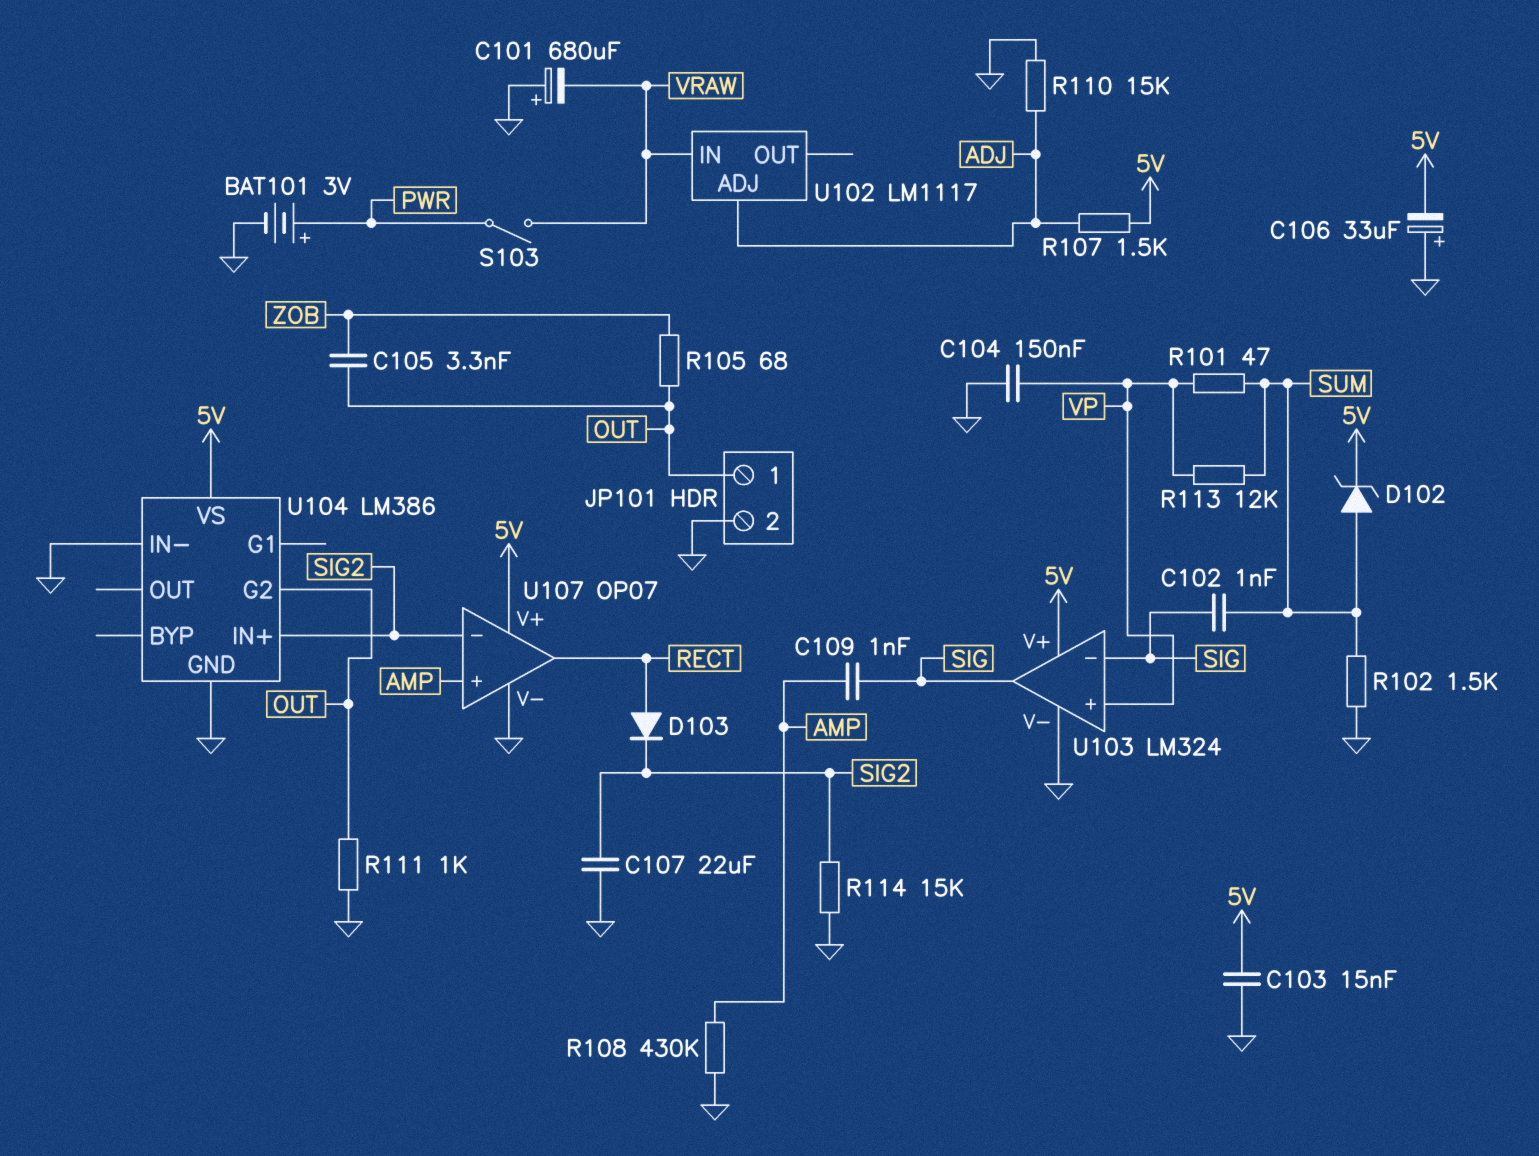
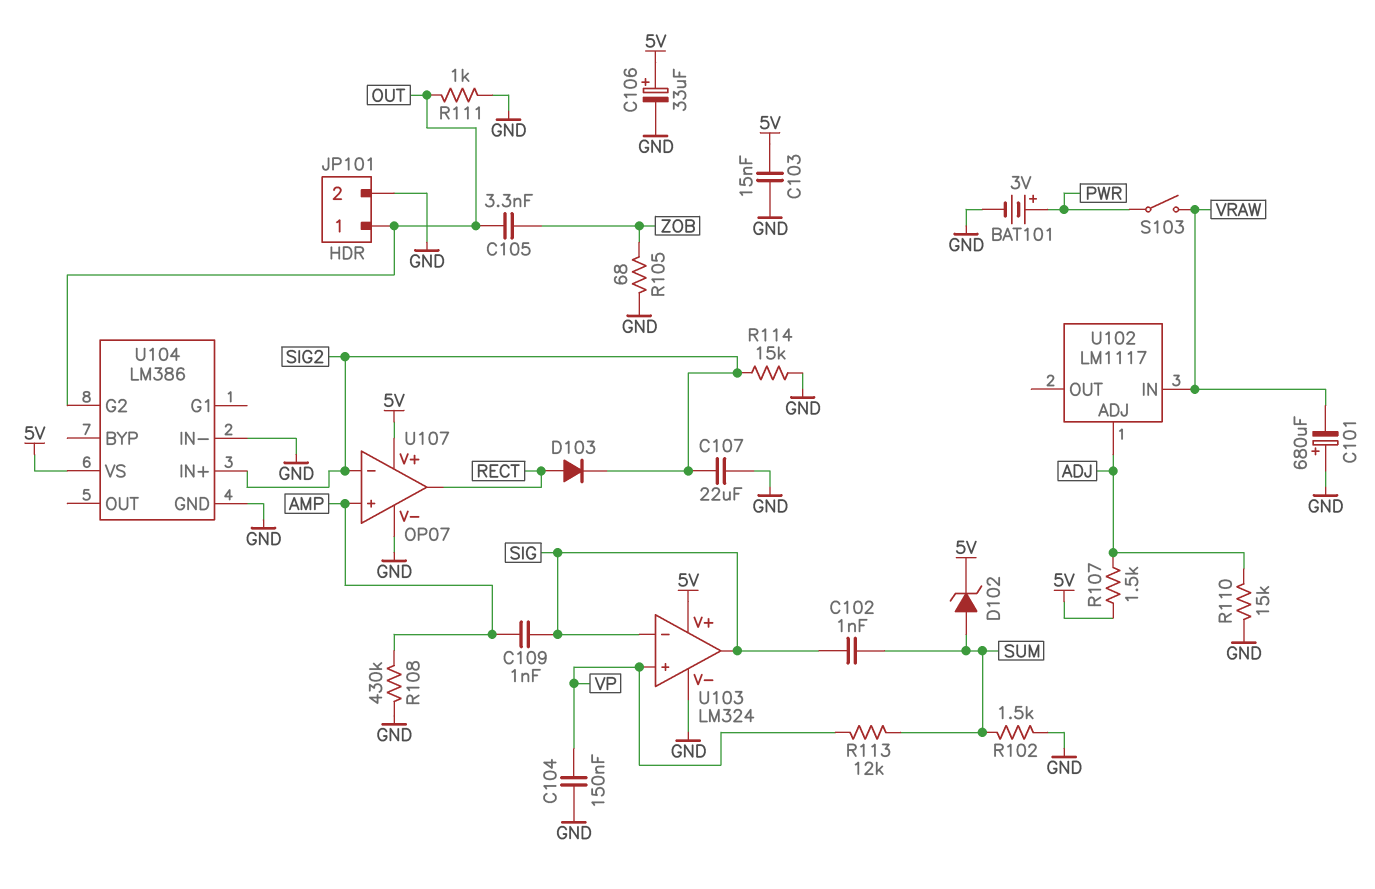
C106: 33uF (plus GND, minus 5V) -> 33uF (plus 5V, minus GND)
R101: 47 (SUM, VP) -> none
R105: 68 (OUT, ZOB) -> 68 (GND, ZOB)

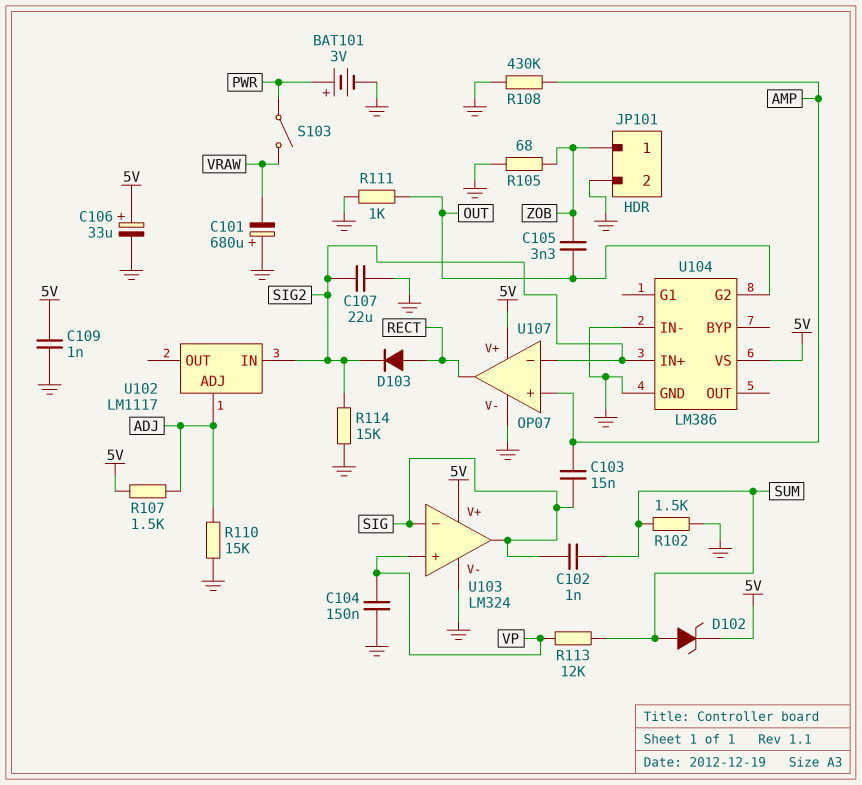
C103: 15nF (5V, GND) -> 15nF (AMP, SIG)
C109: 1nF (AMP, SIG) -> 1nF (5V, GND)
JP101 pin 1: OUT -> ZOB
U102 pin IN: VRAW -> SIG2

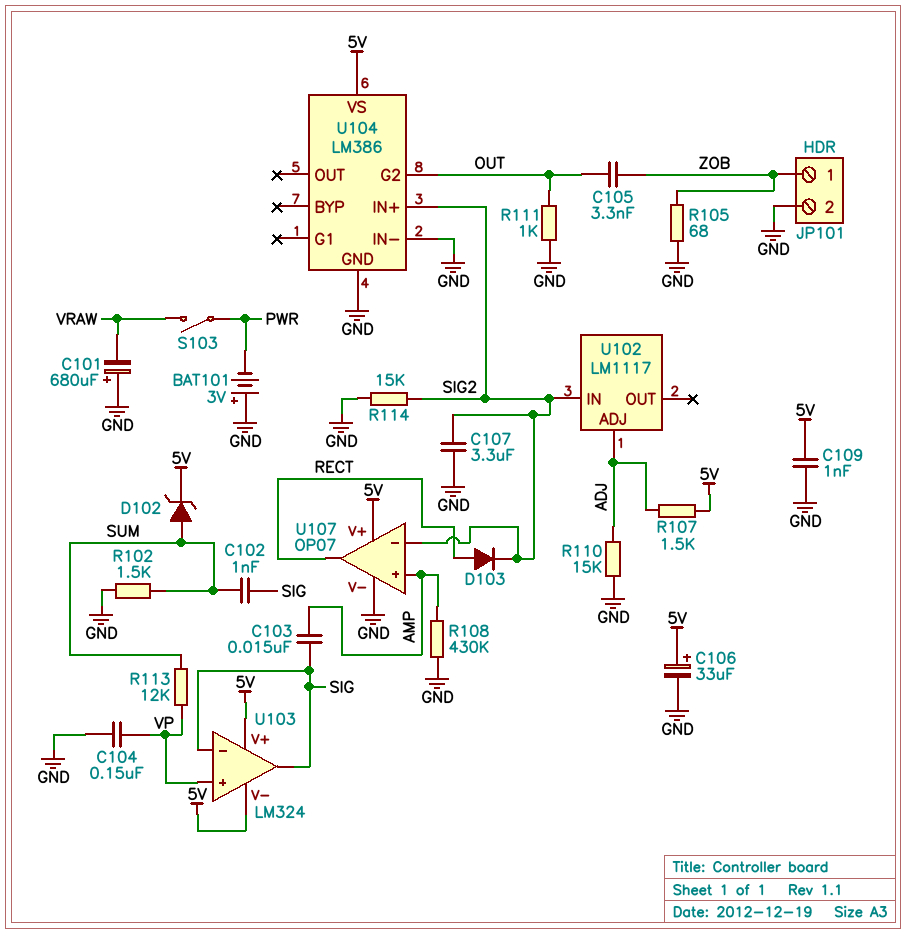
BAT101: 3V (plus PWR, minus GND) -> 3V (plus GND, minus PWR)
C107: 22uF (GND, SIG2) -> 3.3uF (GND, SIG2)
U103 pin V-: GND -> 5V

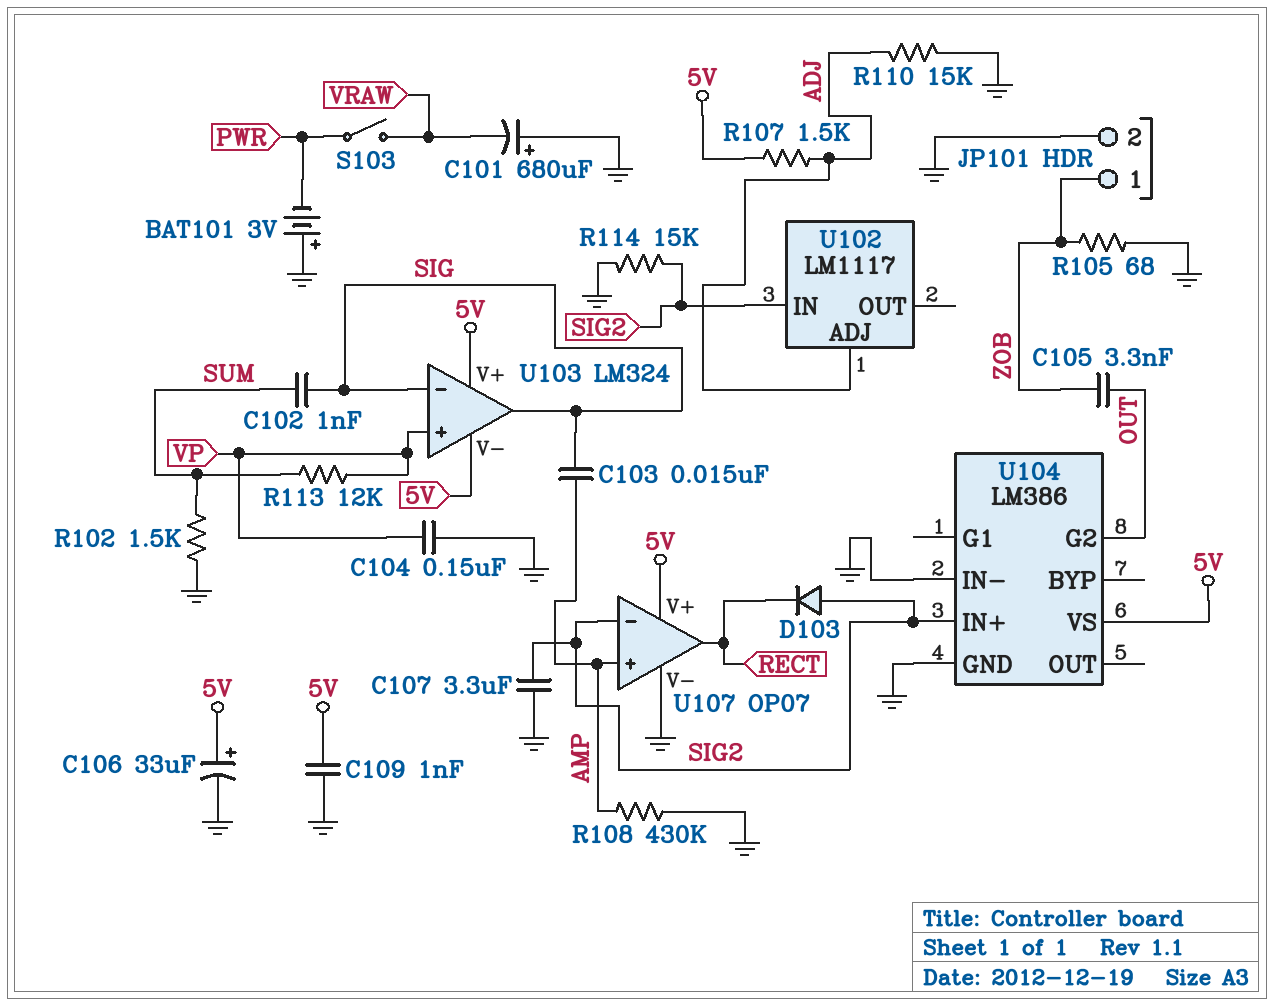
D102: zener (A SUM, K 5V) -> none
D103: diode (A RECT, K SIG2) -> diode (A SIG2, K RECT)
R111: 1k (GND, OUT) -> none

